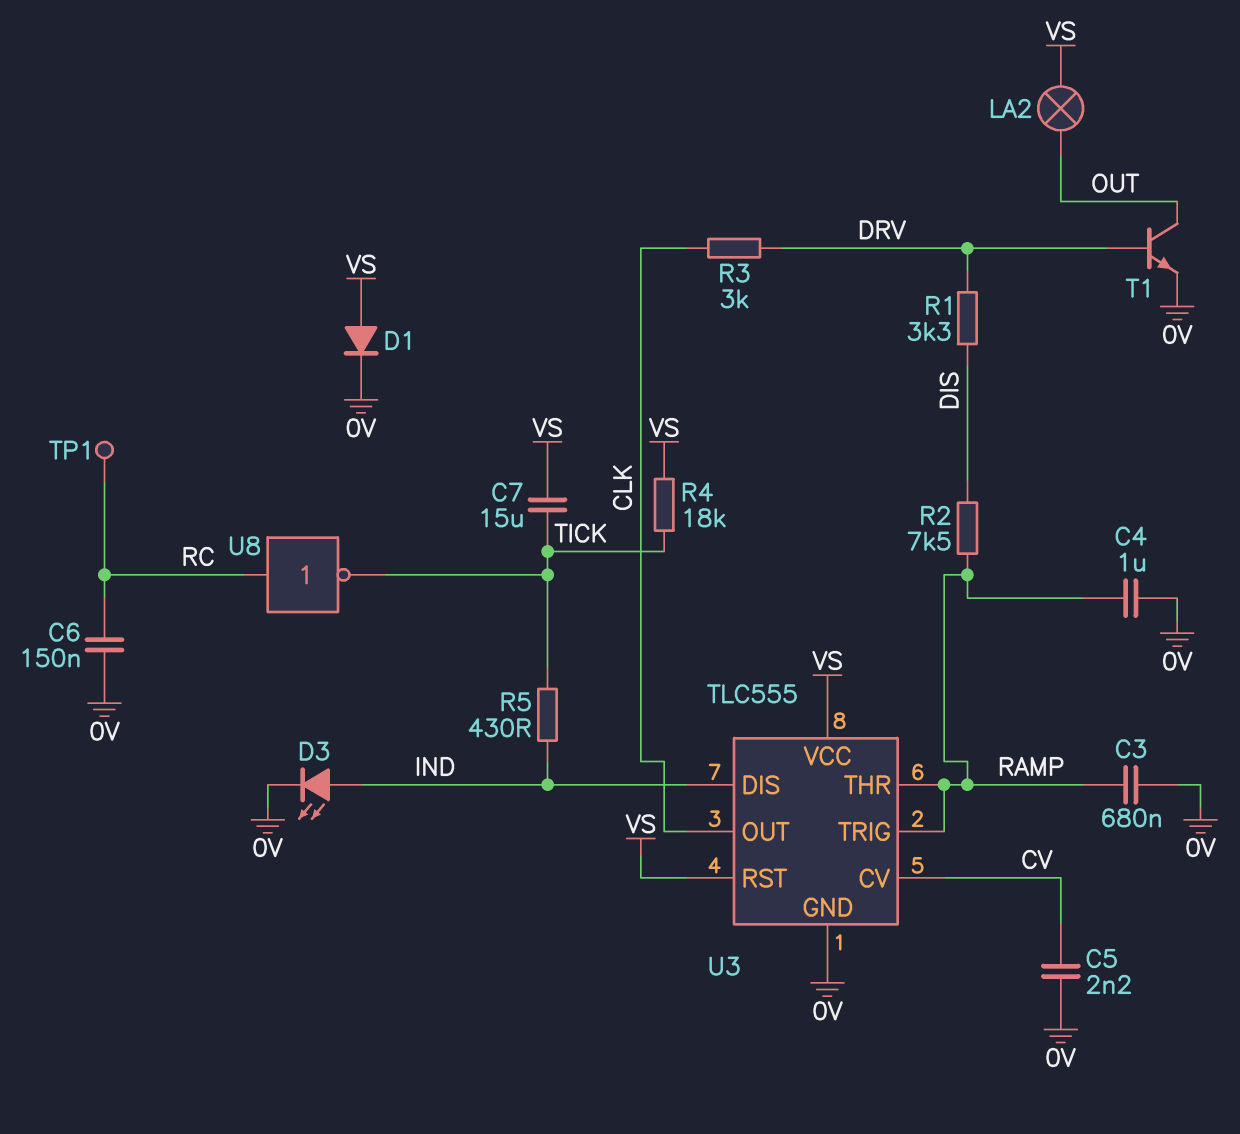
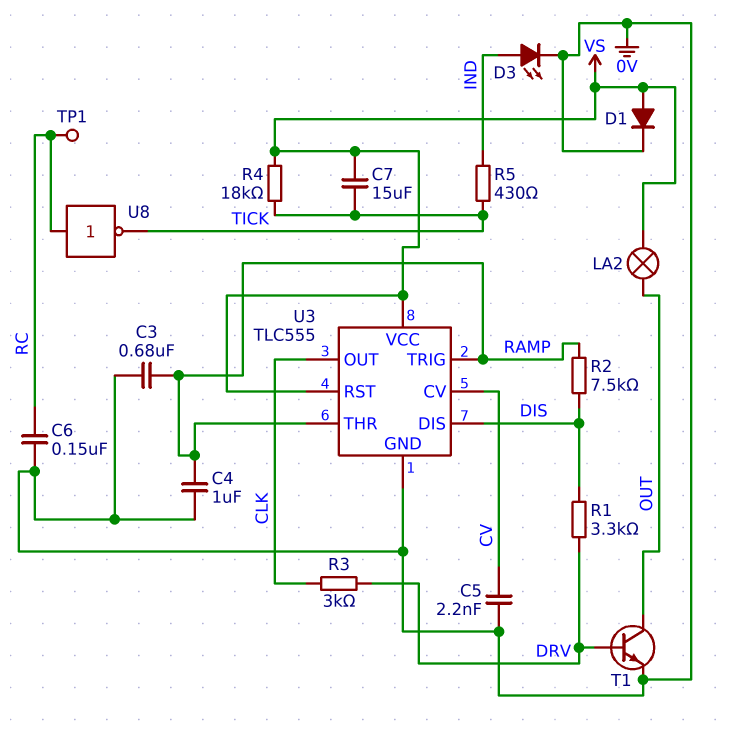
U3 pin DIS: IND -> DIS

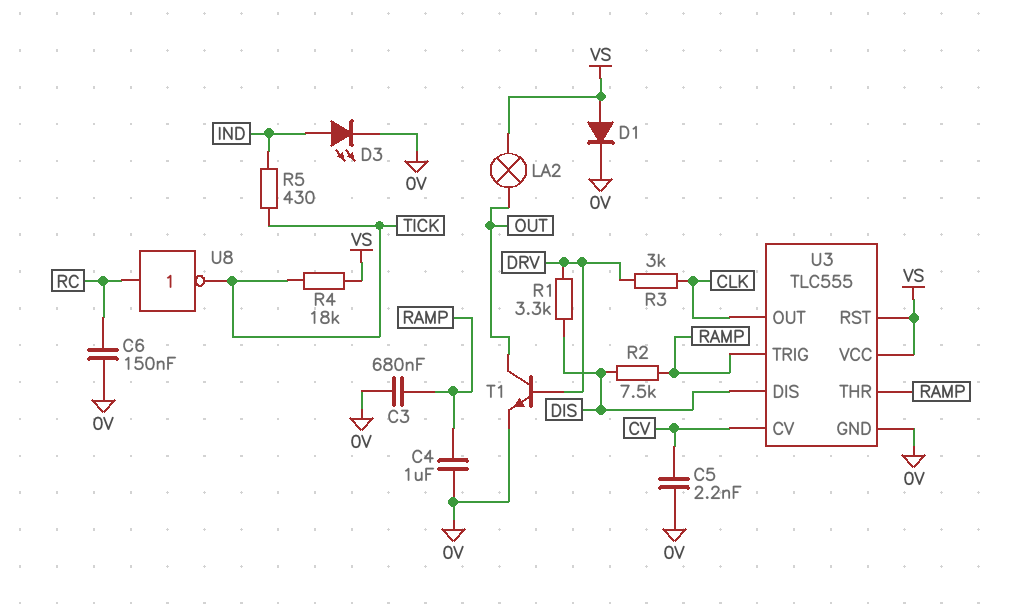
C7: 15uF (TICK, VS) -> none
TP1: test point (RC) -> none

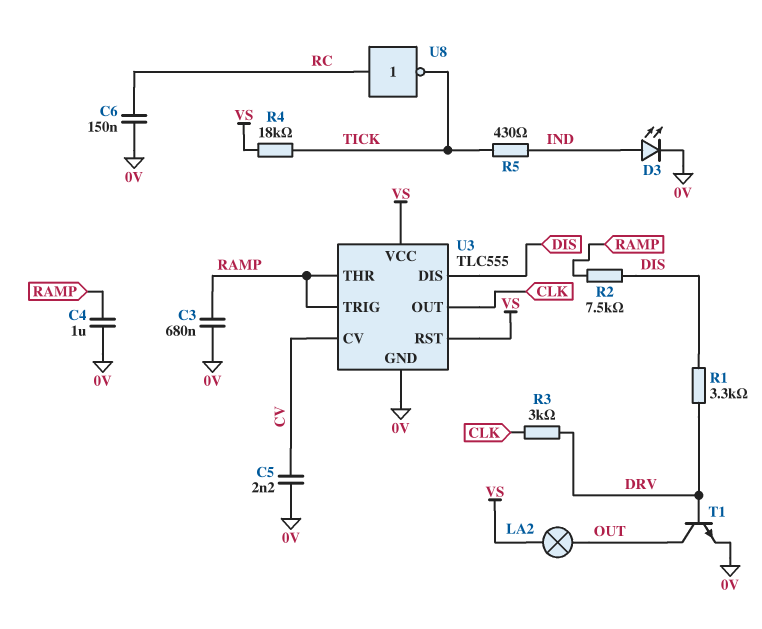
D1: diode (A VS, K 0V) -> none

